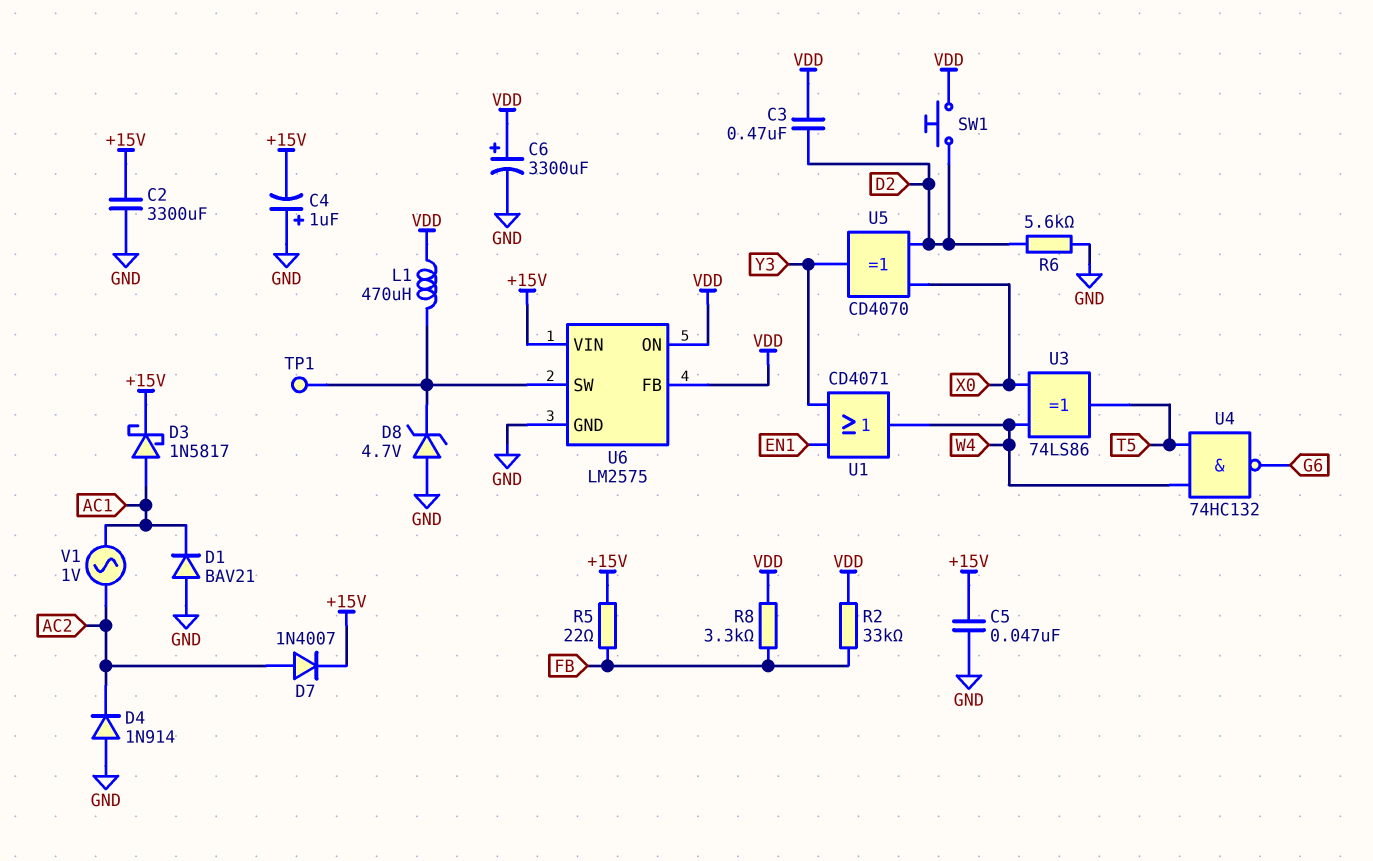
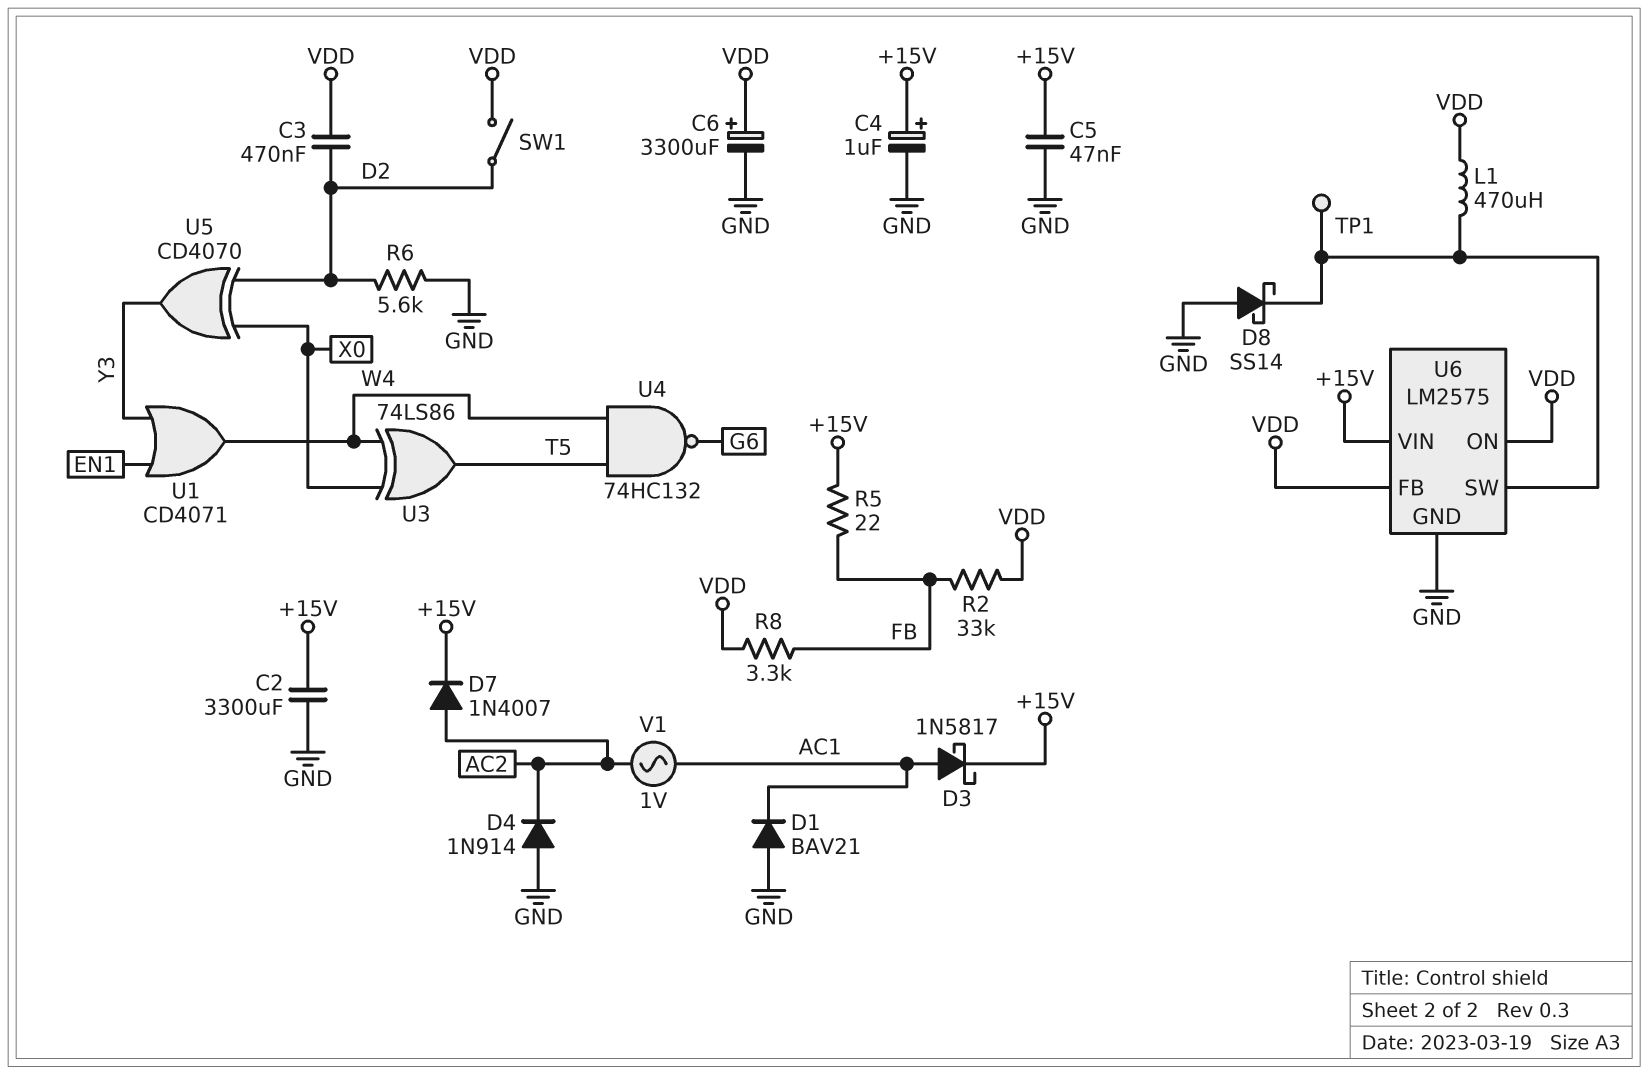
C4: 1uF (plus GND, minus +15V) -> 1uF (plus +15V, minus GND)
D8: zener 4.7V (A GND, K U6/SW) -> schottky SS14 (A GND, K U6/SW)
SW1: button (D2, VDD) -> switch (D2, VDD)

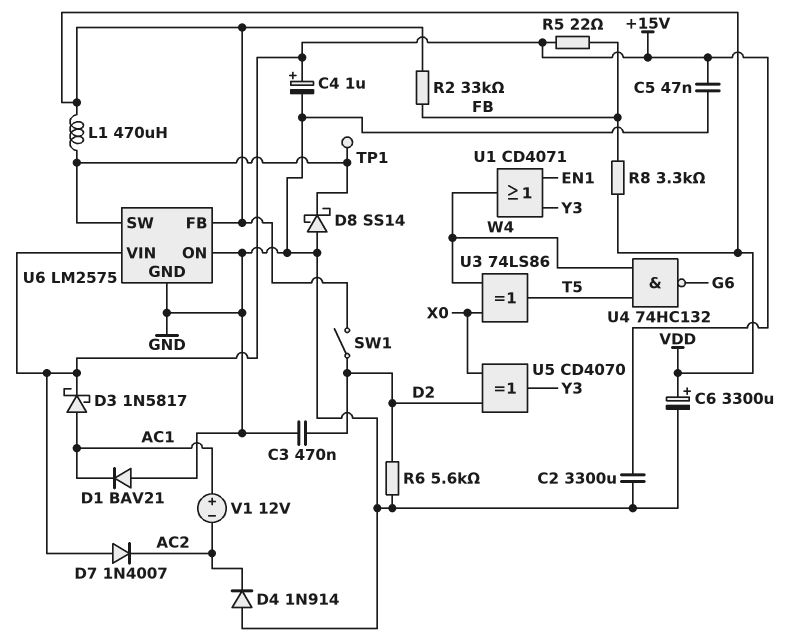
C3: 470nF (D2, VDD) -> 470nF (D2, GND)
D7: diode 1N4007 (A AC2, K +15V) -> diode 1N4007 (A +15V, K AC2)
U6 pin ON: VDD -> GND
V1: AC 1V (AC1, AC2) -> 12V (plus AC1, minus AC2)

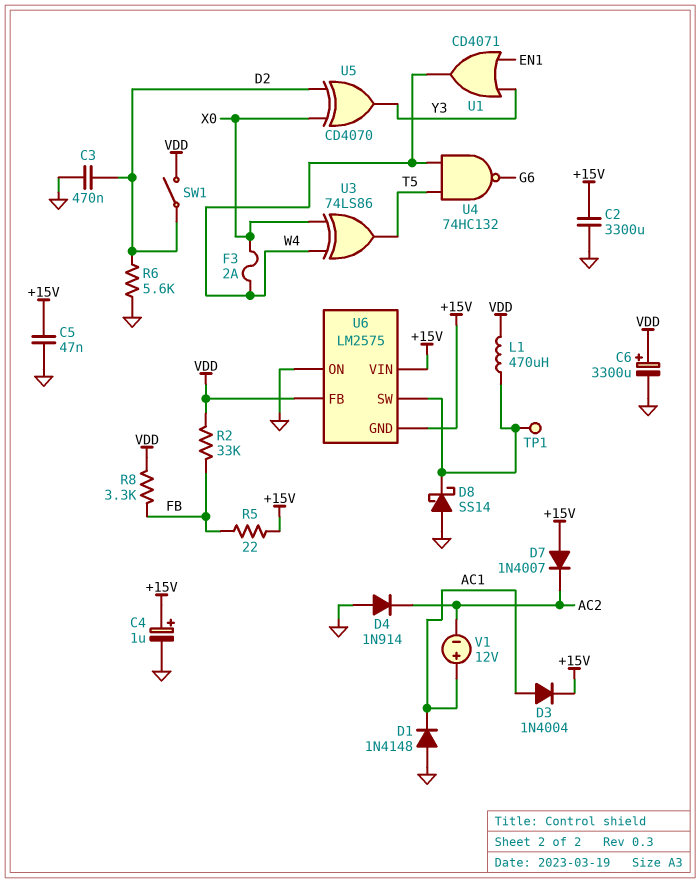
D1: diode BAV21 (A GND, K AC1) -> diode 1N4148 (A GND, K AC1)
D3: schottky 1N5817 (A AC1, K +15V) -> diode 1N4004 (A AC1, K +15V)
F3: none -> 2A (W4, X0)
U6 pin GND: GND -> +15V

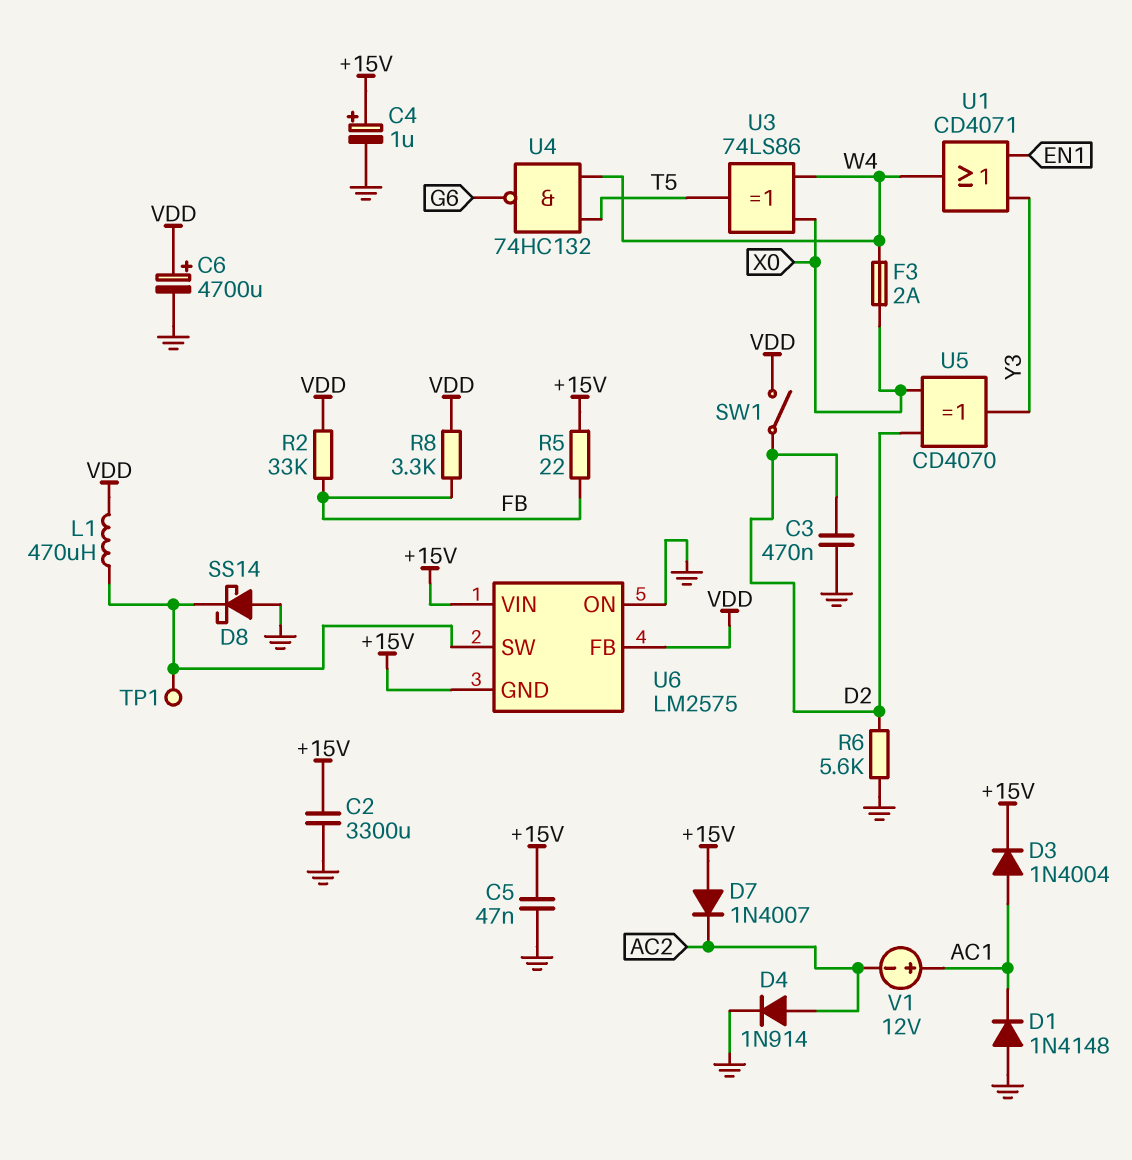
C6: 3300uF (plus VDD, minus GND) -> 4700uF (plus VDD, minus GND)
D4: diode 1N914 (A GND, K AC2) -> diode 1N914 (A AC2, K GND)

